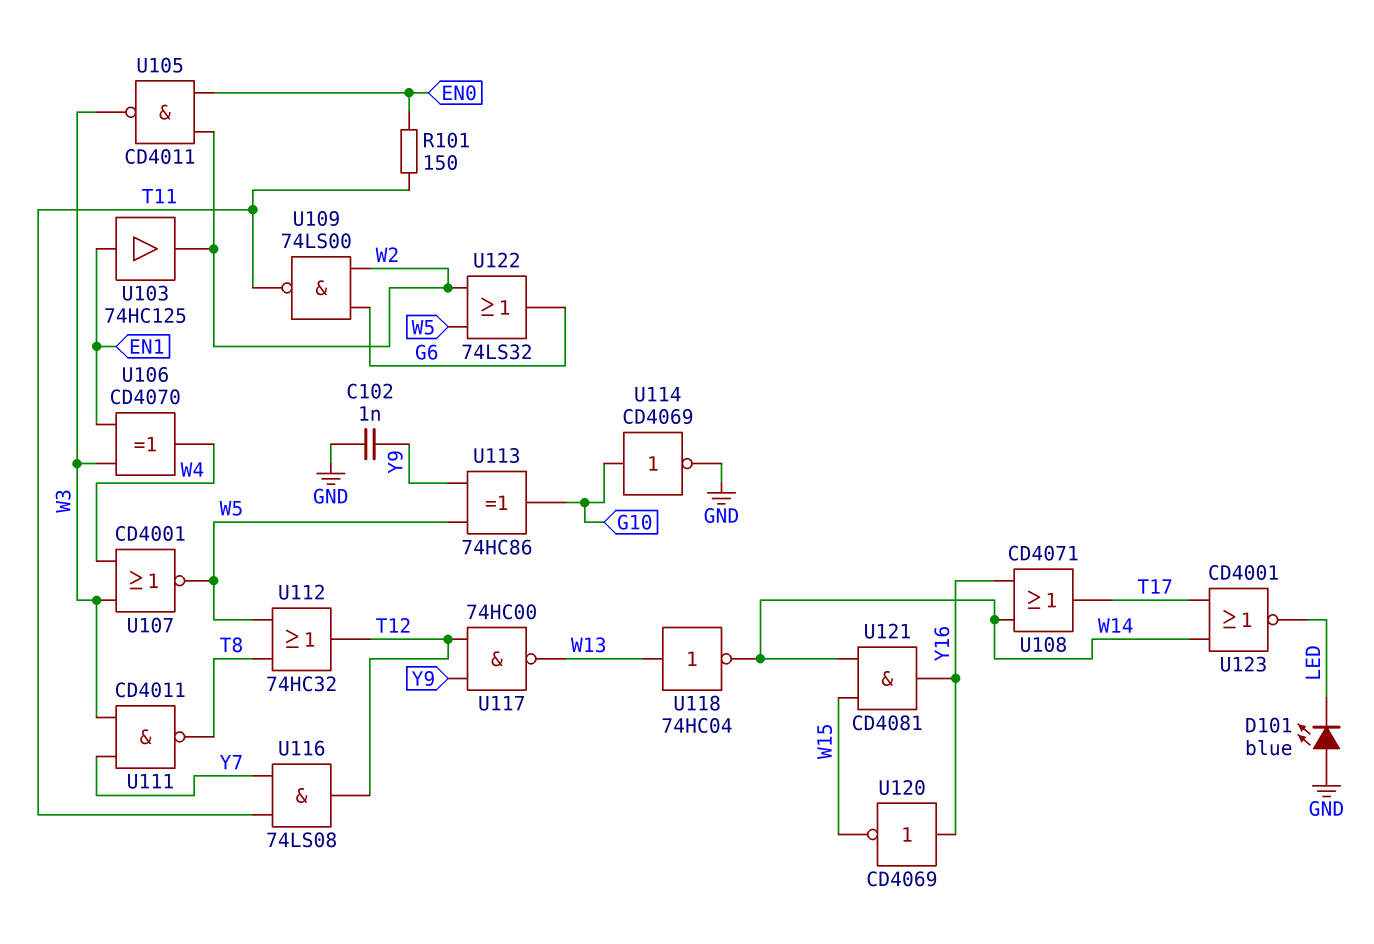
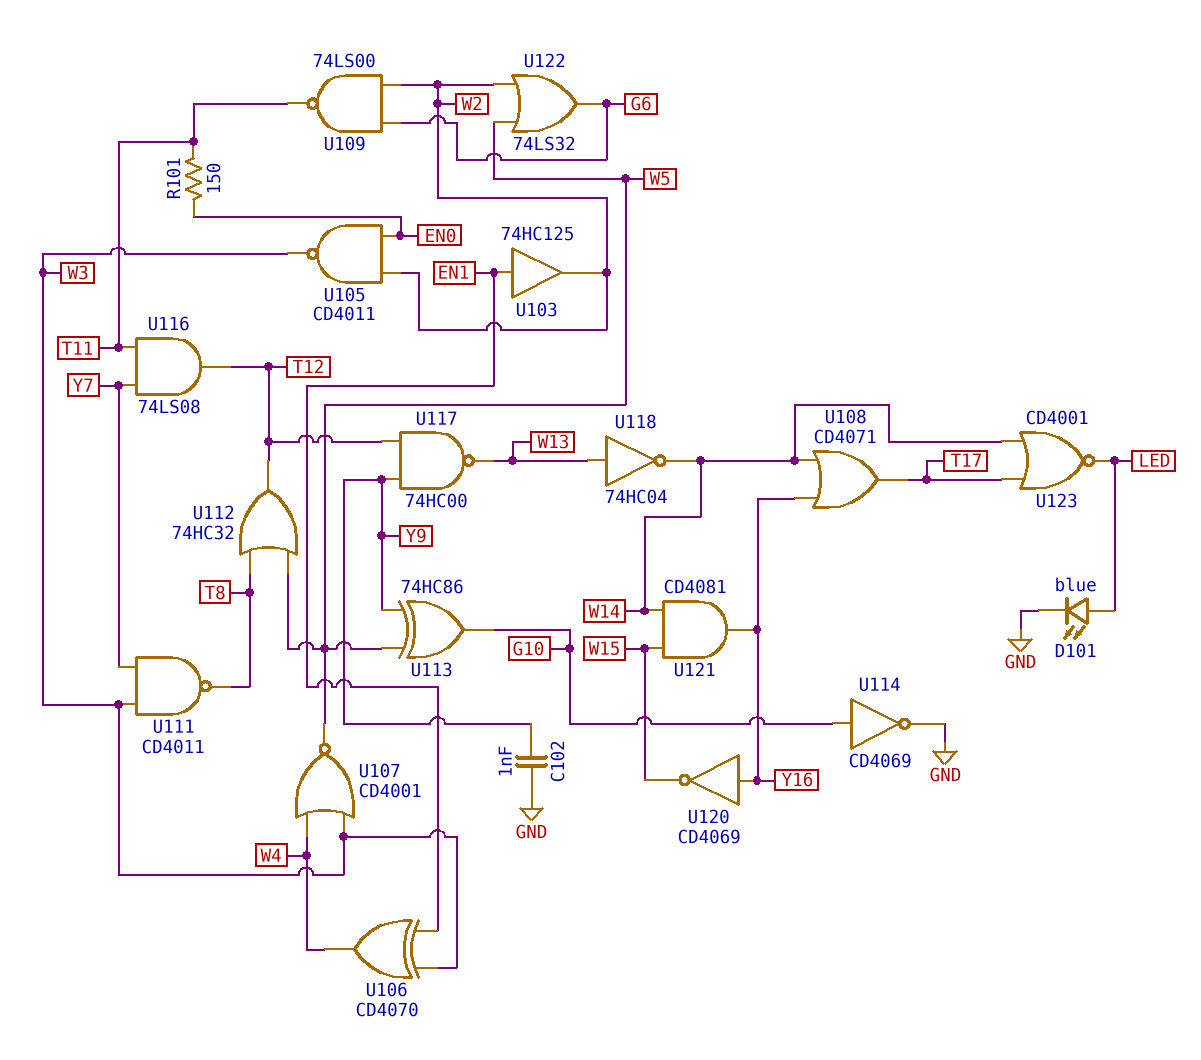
D101: LED blue (A GND, K LED) -> LED blue (A LED, K GND)

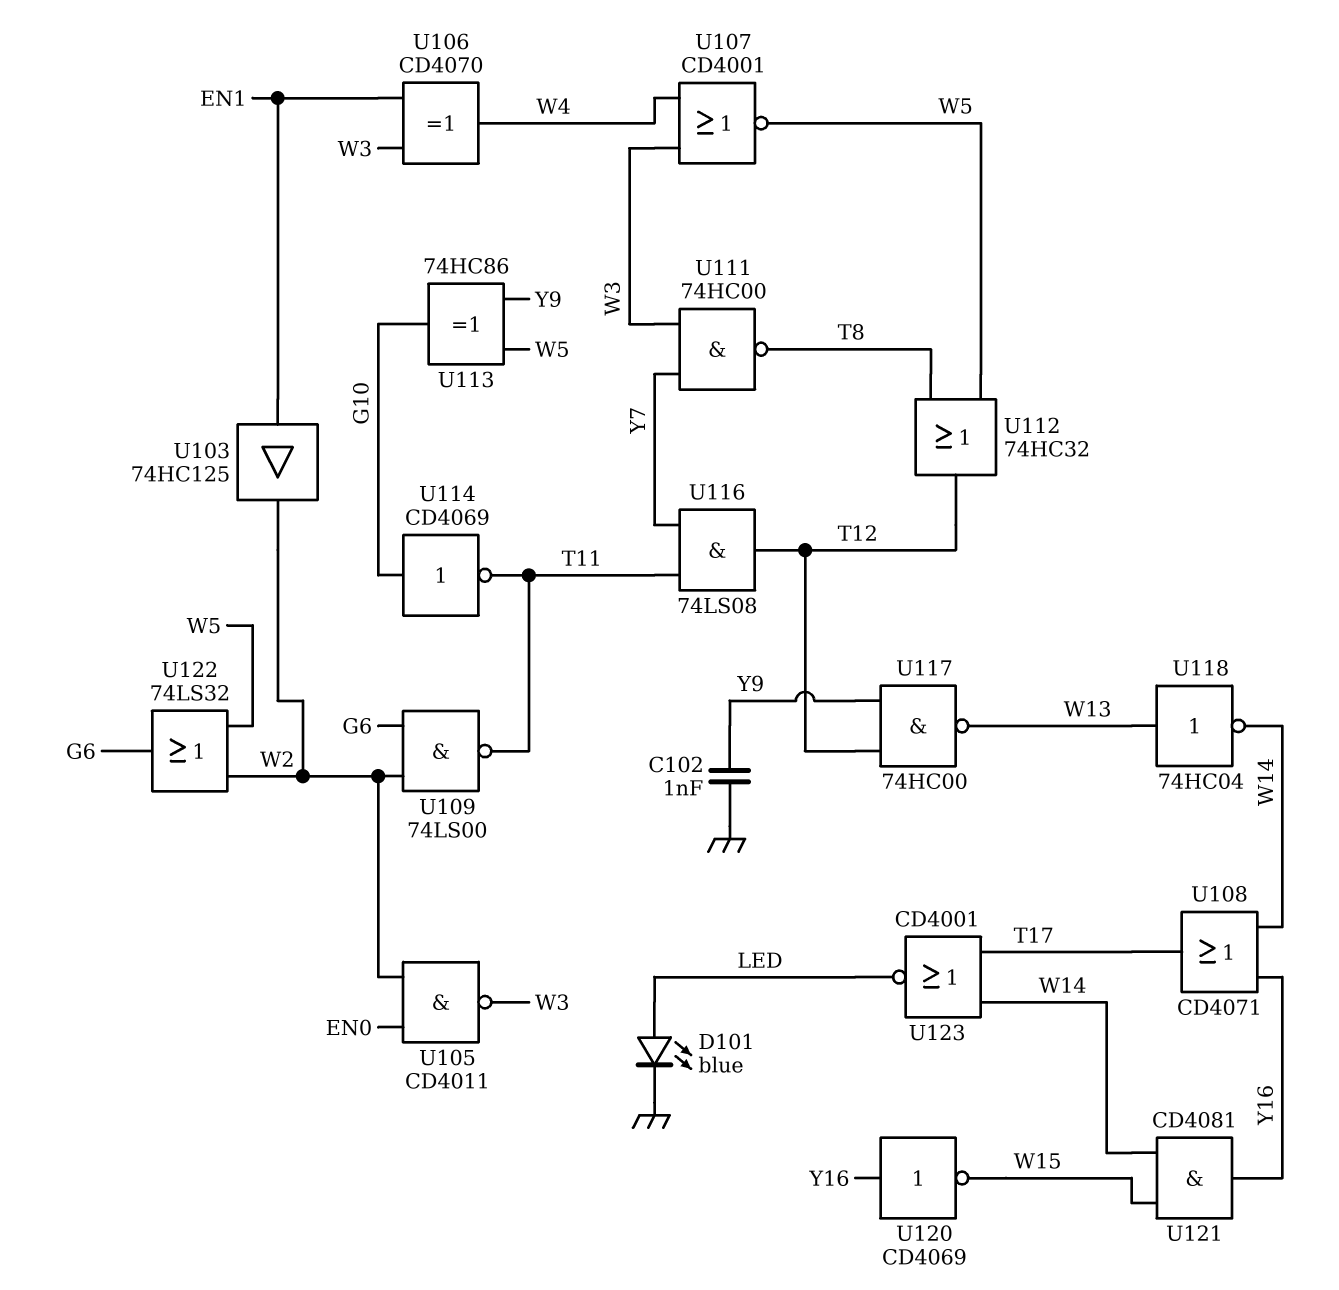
R101: 150 (EN0, T11) -> none
U111: NAND CD4011 (in W3, in Y7, out T8) -> NAND 74HC00 (in W3, in Y7, out T8)
U114: NOT CD4069 (in G10, out GND) -> NOT CD4069 (in G10, out T11)

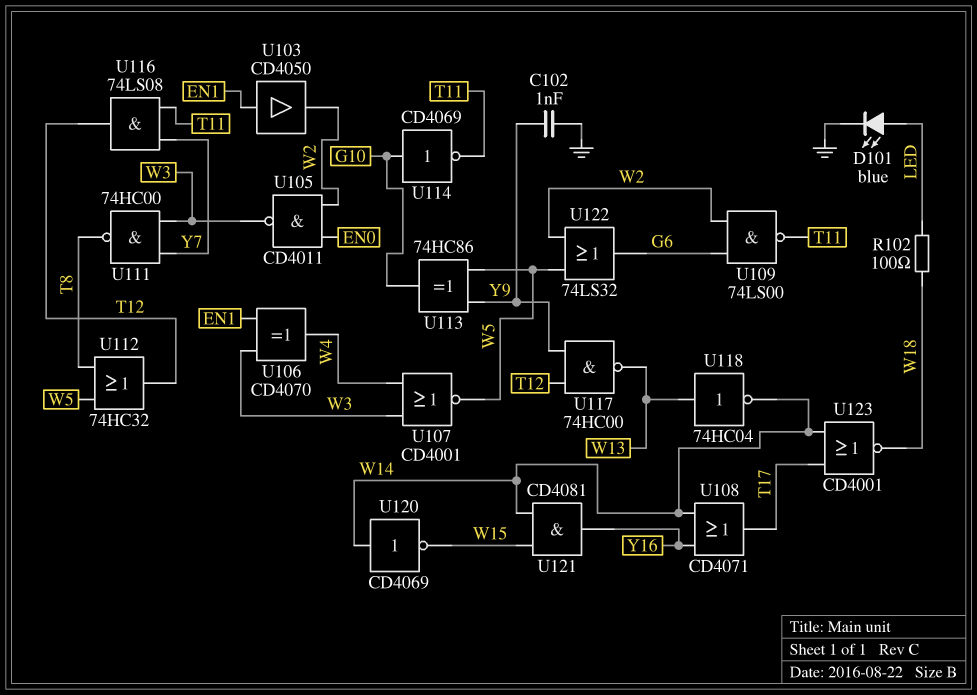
R102: none -> 100 (LED, W18)
U103: buffer 74HC125 (in EN1, out W2) -> buffer CD4050 (in EN1, out W2)
U120: NOT CD4069 (in Y16, out W15) -> NOT CD4069 (in W14, out W15)
U123: NOR CD4001 (in T17, in W14, out LED) -> NOR CD4001 (in T17, in W14, out W18)

